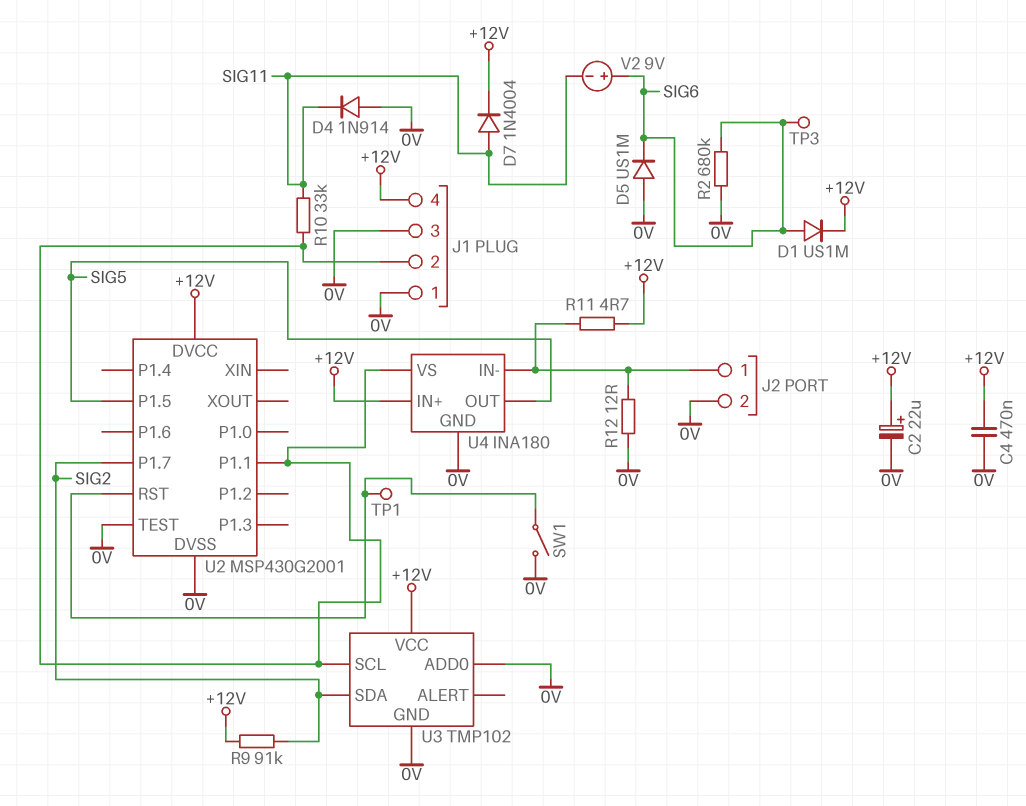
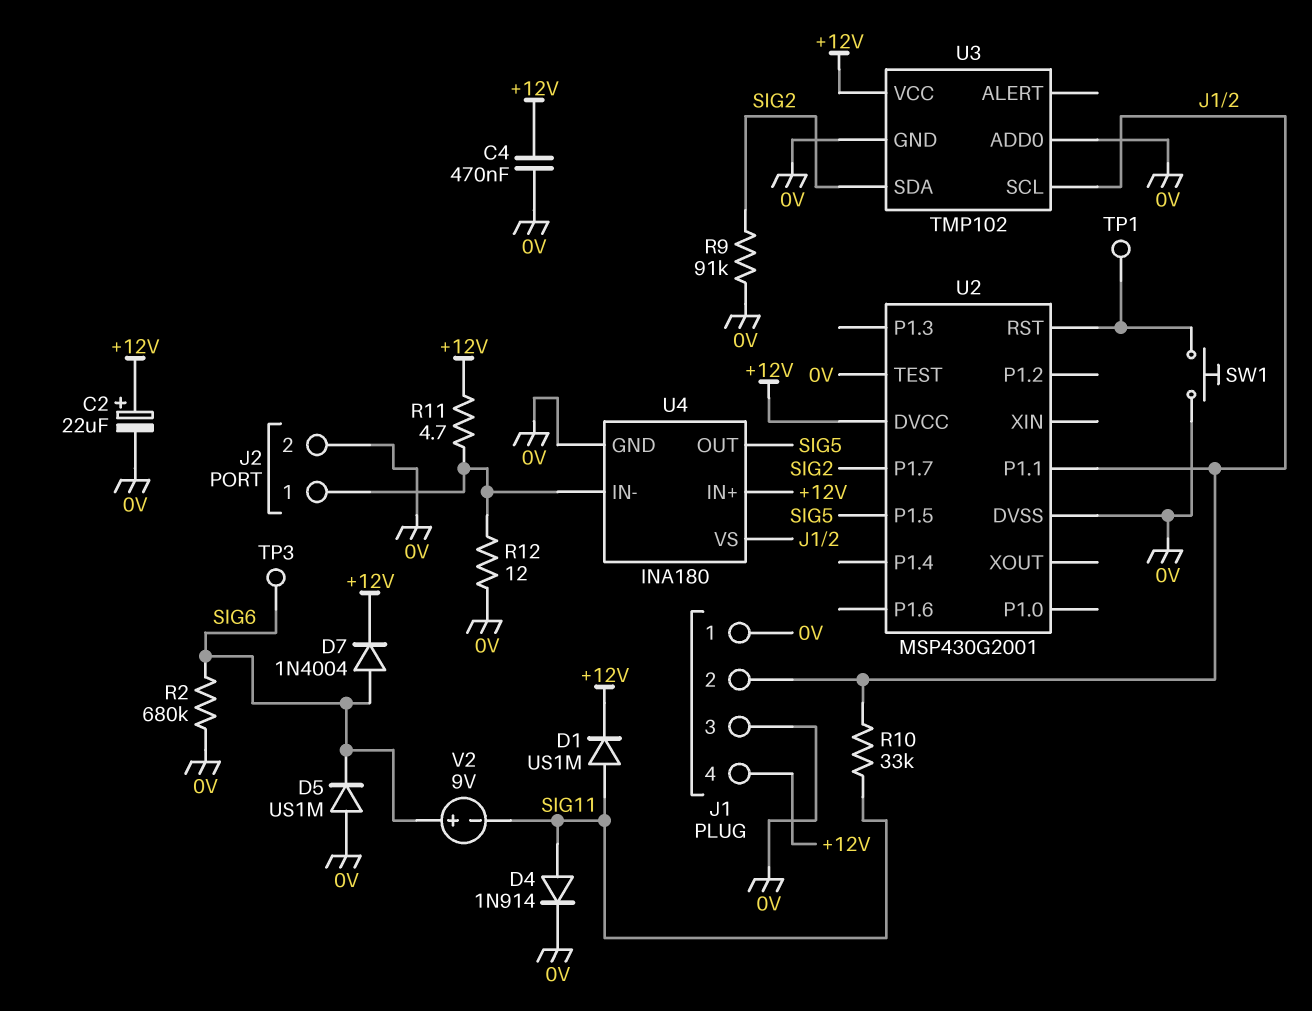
D1: diode US1M (A SIG6, K +12V) -> diode US1M (A SIG11, K +12V)
D4: diode 1N914 (A 0V, K SIG11) -> diode 1N914 (A SIG11, K 0V)
D7: diode 1N4004 (A SIG11, K +12V) -> diode 1N4004 (A SIG6, K +12V)
R9: 91k (+12V, SIG2) -> 91k (0V, SIG2)
SW1: switch (0V, U2/RST) -> button (0V, U2/RST)

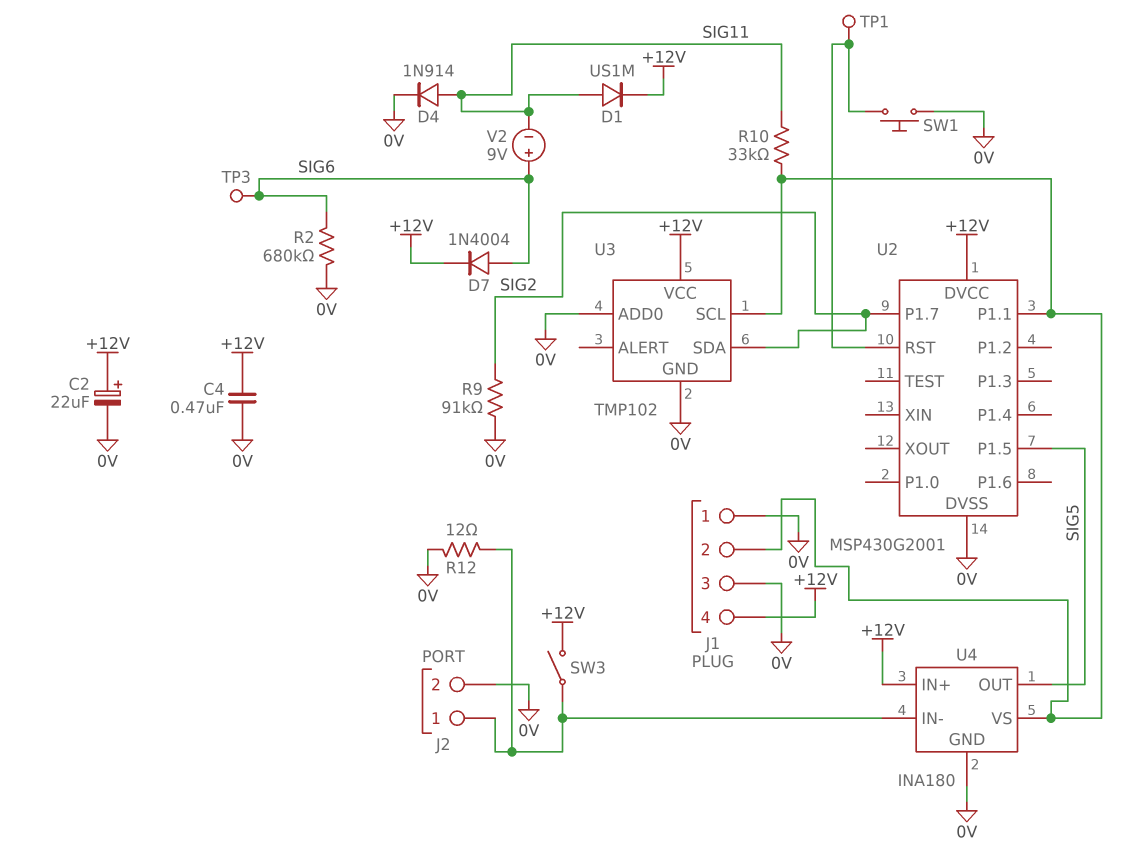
D5: diode US1M (A 0V, K SIG6) -> none
R11: 4.7 (+12V, J2/1) -> none
SW3: none -> switch (+12V, J2/1)
U2 pin TEST: 0V -> none

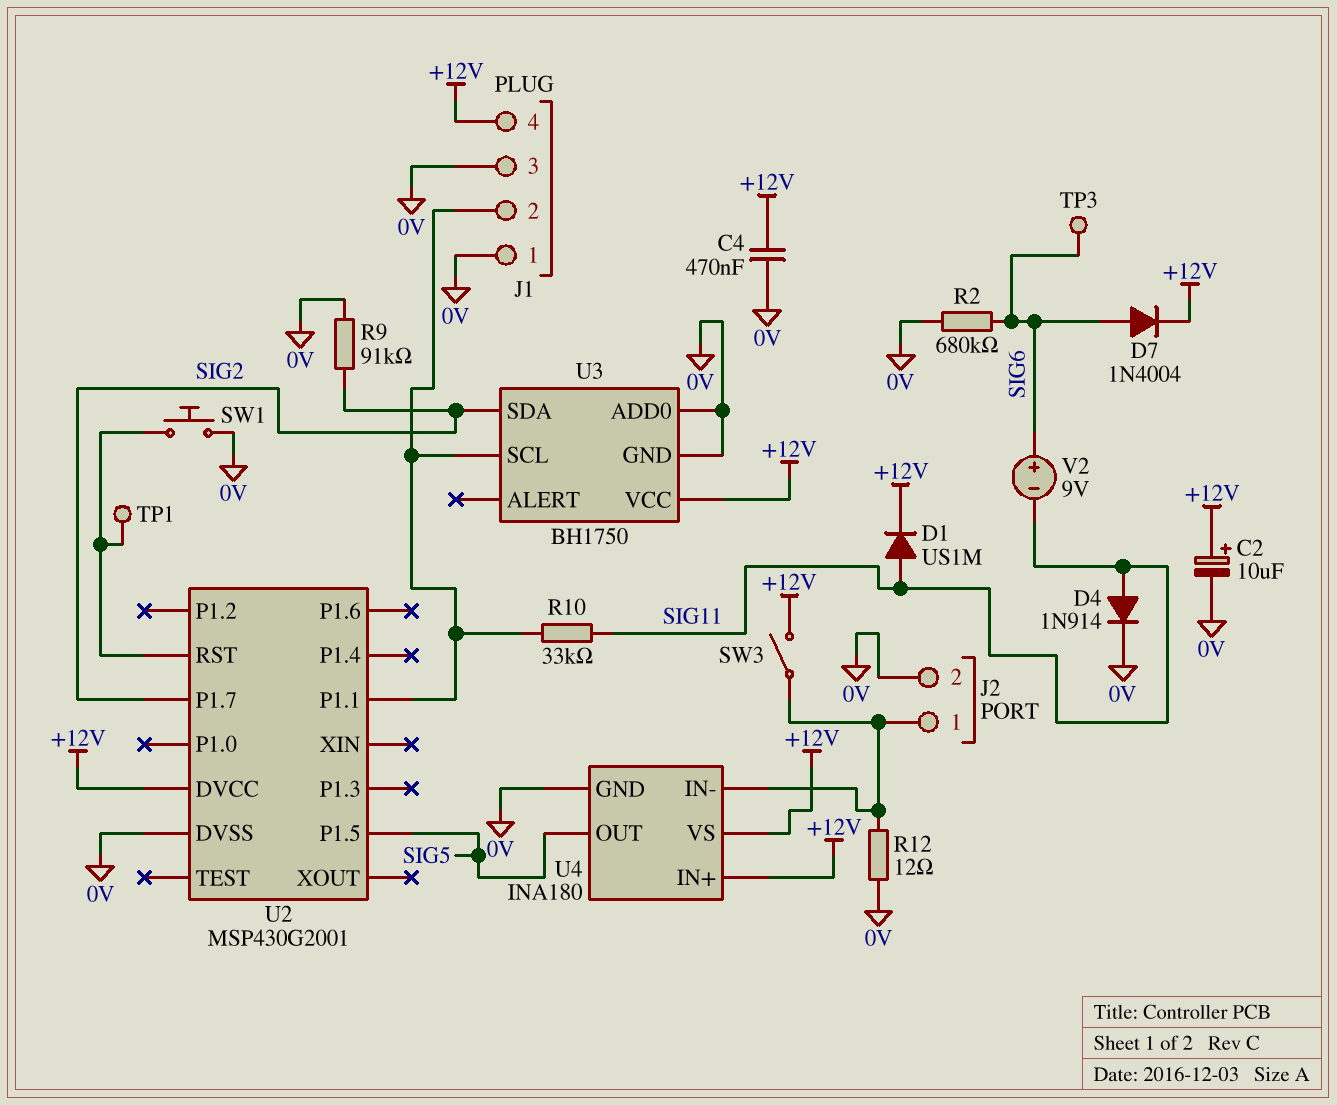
C2: 22uF (plus +12V, minus 0V) -> 10uF (plus +12V, minus 0V)
U3: TMP102 -> BH1750
U4 pin VS: J1/2 -> +12V

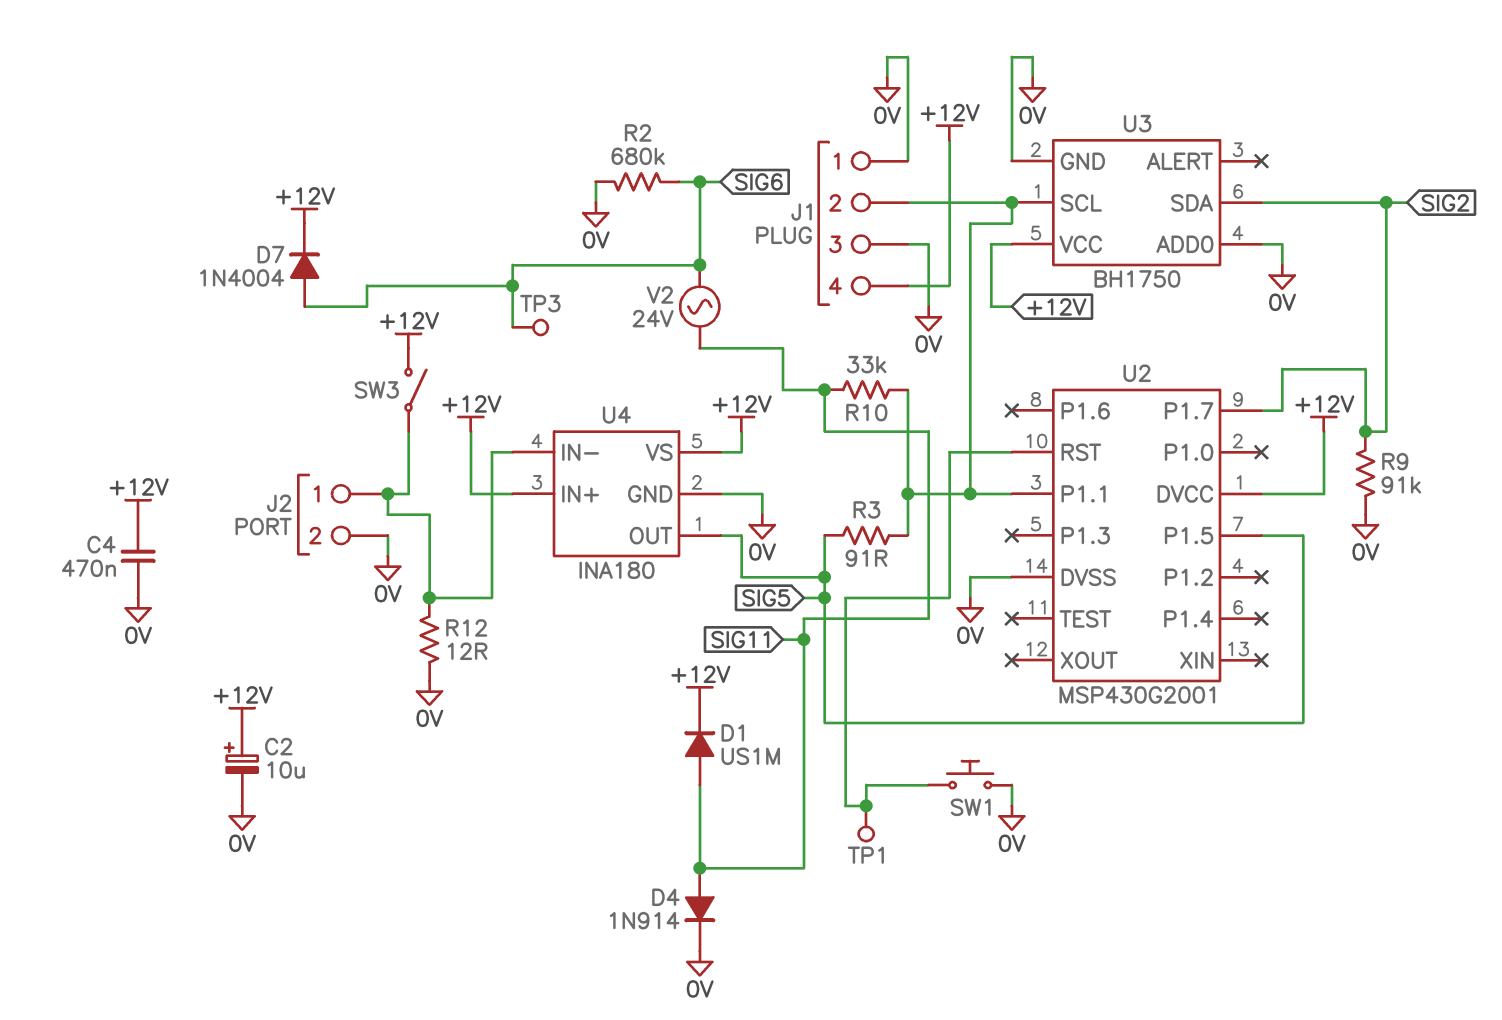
R3: none -> 91 (J1/2, SIG5)
V2: 9V (plus SIG6, minus SIG11) -> AC 24V (SIG6, SIG11)

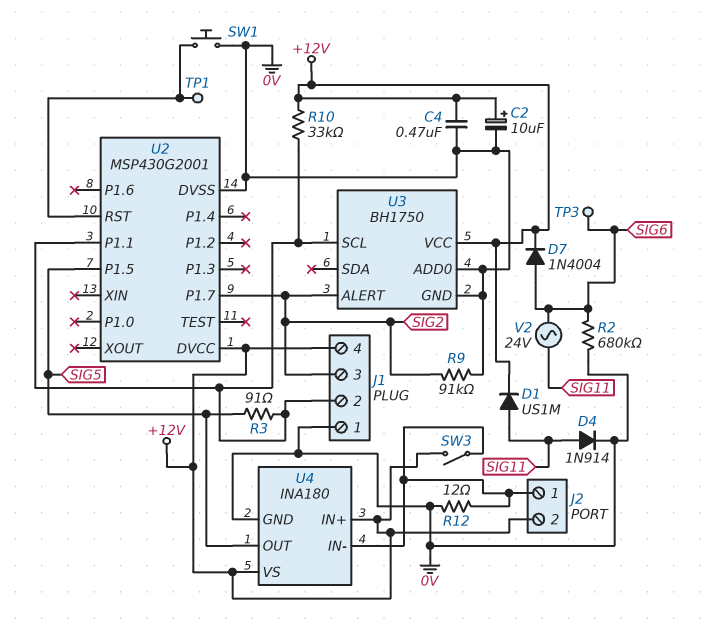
J1 pin 3: 0V -> SIG2
J2 pin 2: 0V -> +12V
R10: 33k (J1/2, SIG11) -> 33k (+12V, J1/2)
U3 pin ALERT: none -> SIG2
U3 pin SDA: SIG2 -> none

